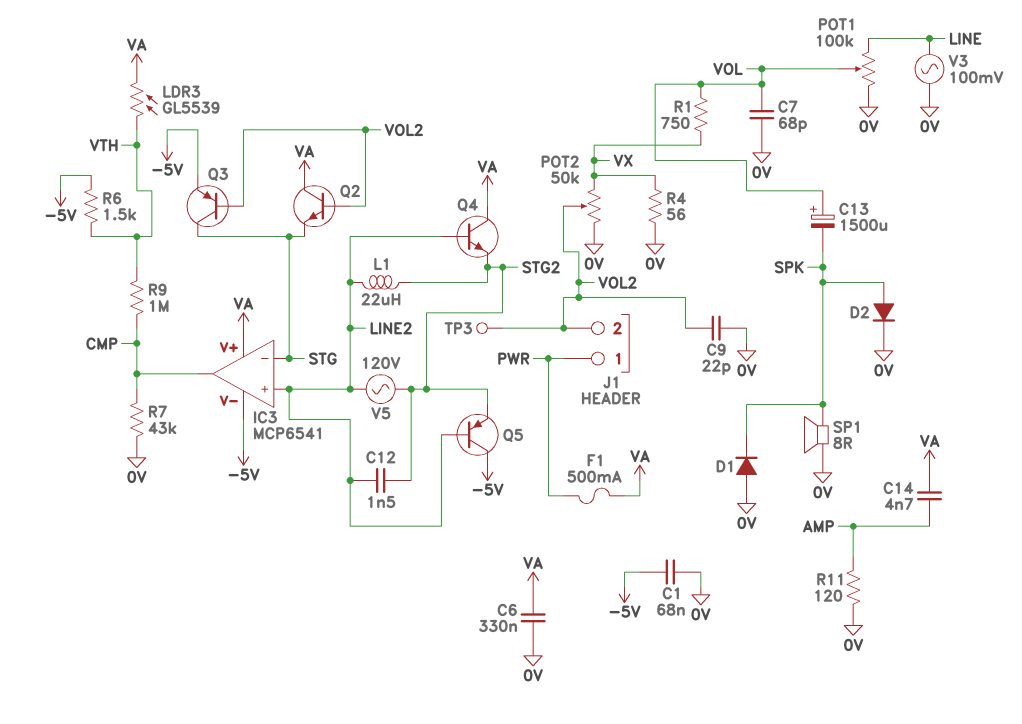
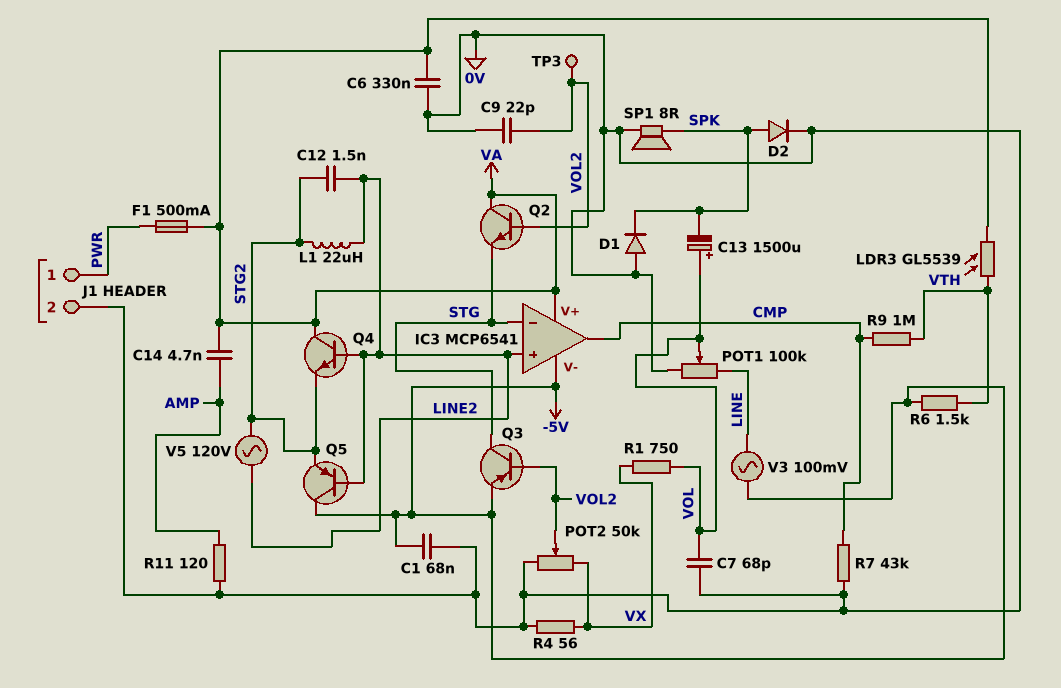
J1 pin 2: VOL2 -> 0V
V3: AC 100mV (0V, LINE) -> AC 100mV (-5V, LINE)

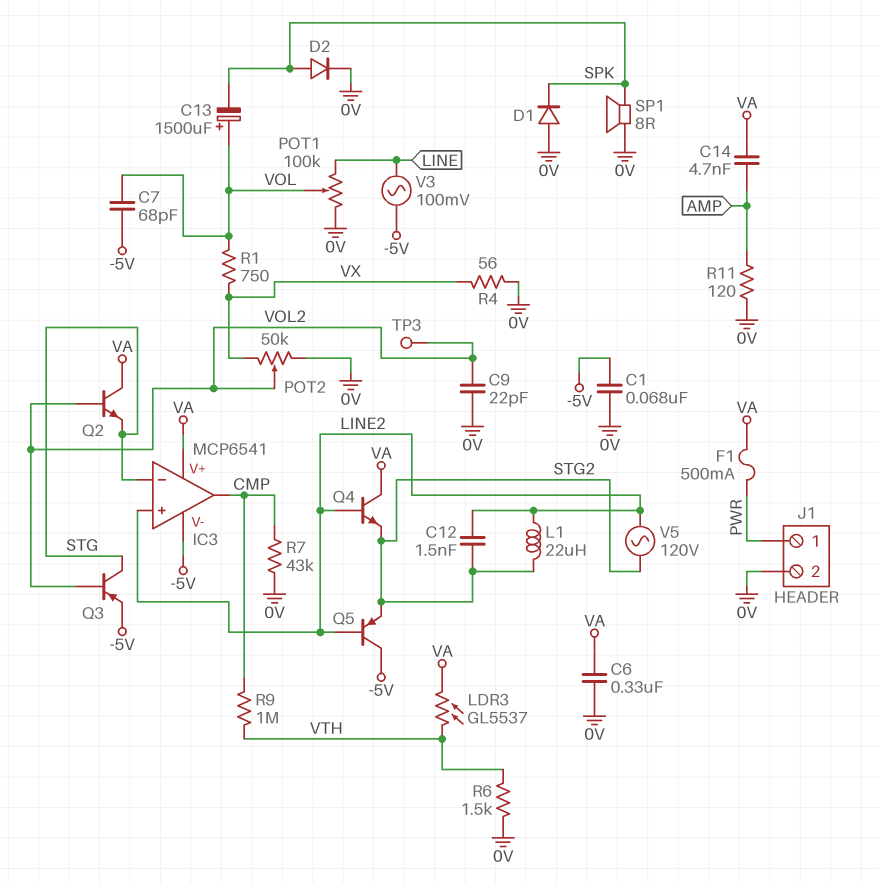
C7: 68pF (0V, VOL) -> 68pF (-5V, VOL)
LDR3: GL5539 (VA, VTH) -> GL5537 (VA, VTH)
R6: 1.5k (-5V, VTH) -> 1.5k (0V, VTH)

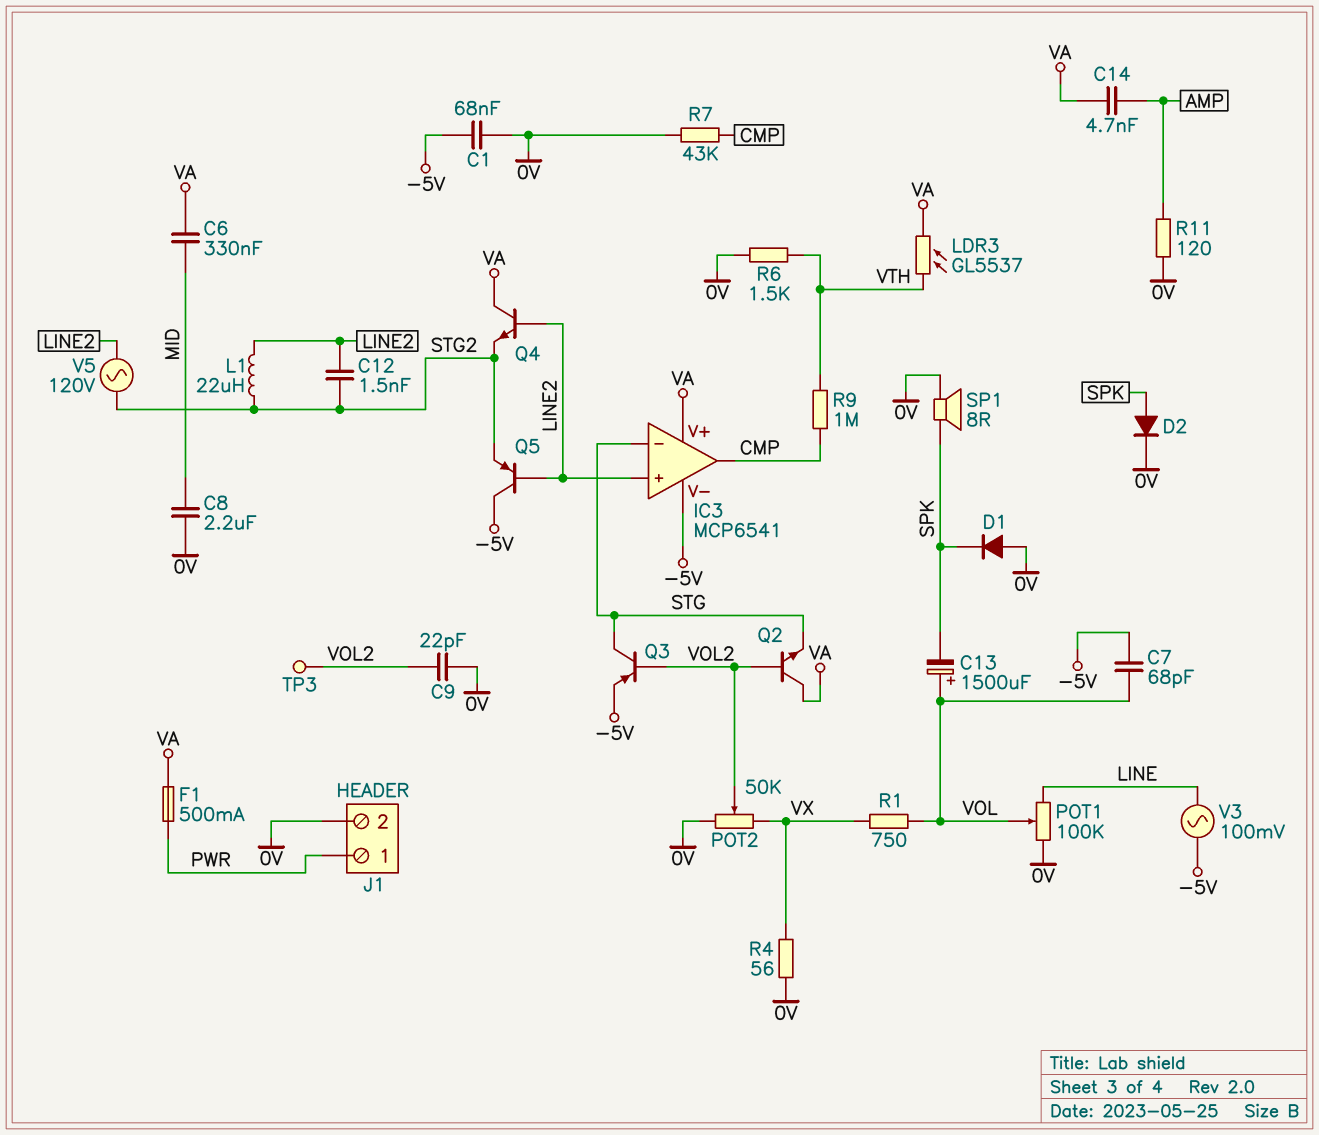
C6: 330nF (0V, VA) -> 330nF (MID, VA)
C8: none -> 2.2uF (0V, MID)

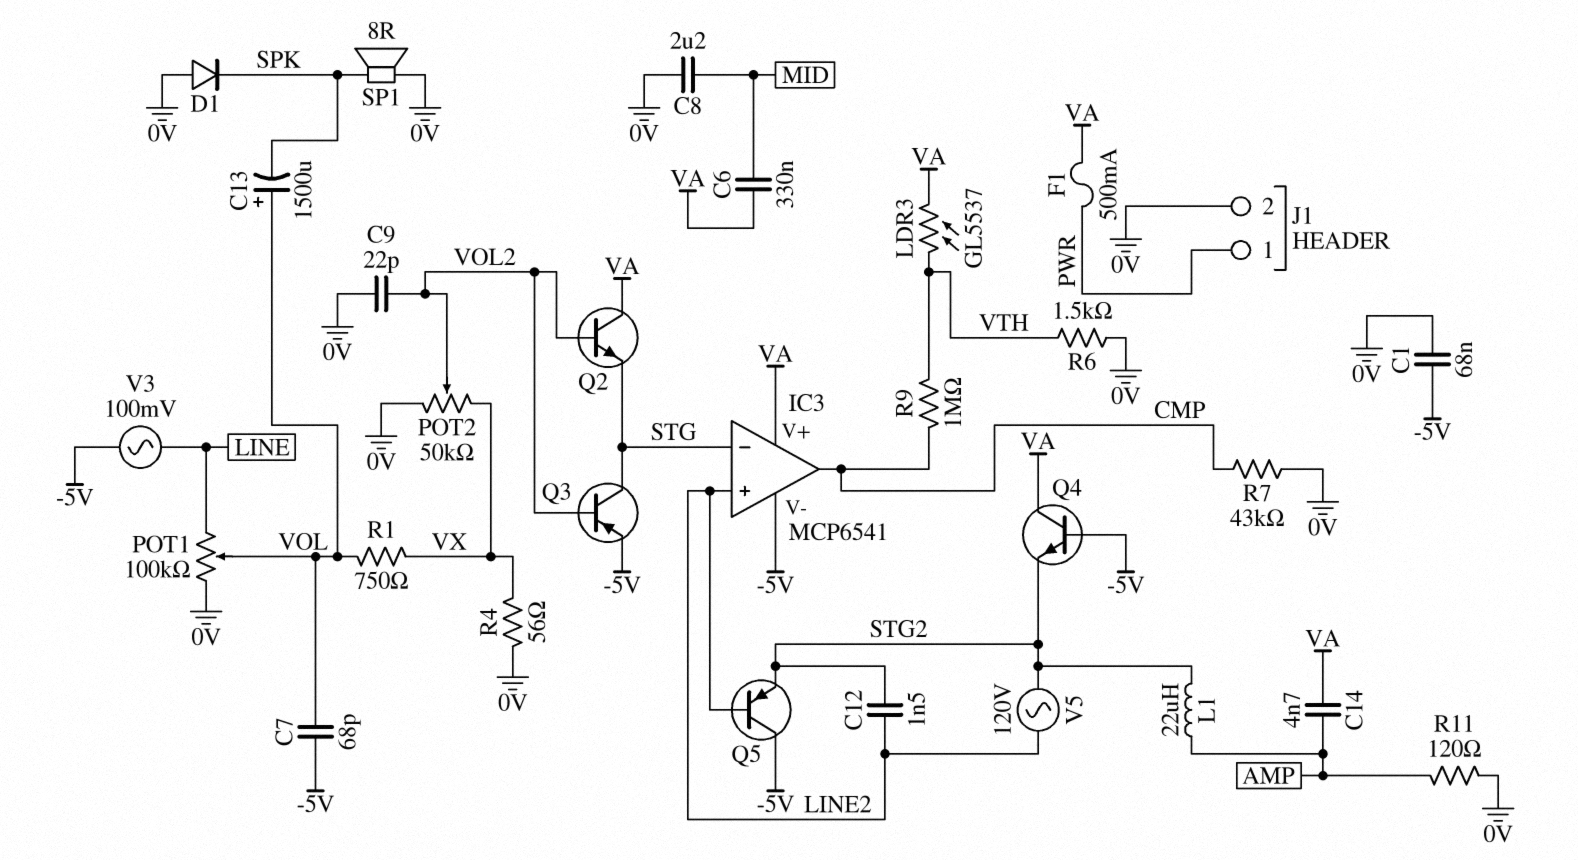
D2: diode (A SPK, K 0V) -> none
L1: 22uH (LINE2, STG2) -> 22uH (AMP, STG2)
Q4: NPN (B LINE2, C VA, E STG2) -> NPN (B -5V, C VA, E STG2)
TP3: test point (VOL2) -> none

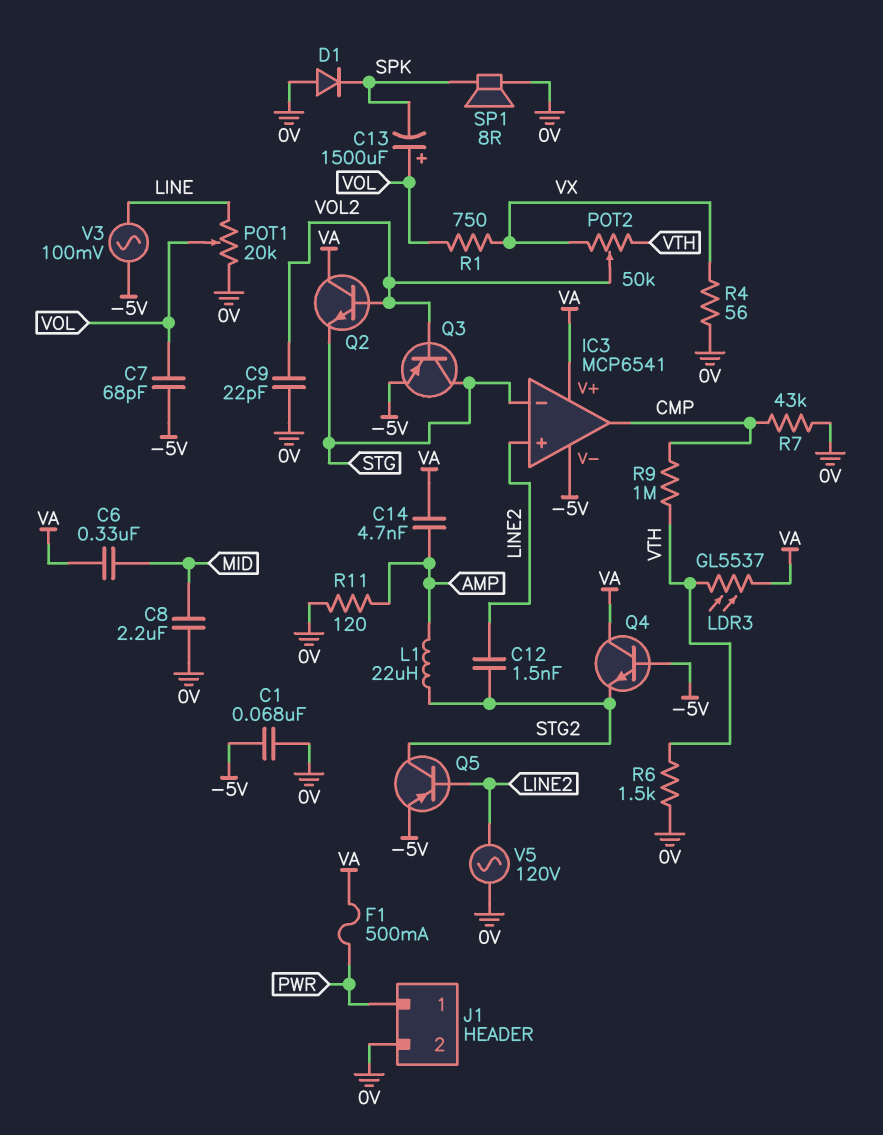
POT1: 100k (0V, LINE, wiper VOL) -> 20k (0V, LINE, wiper VOL)
POT2: 50k (0V, VX, wiper VOL2) -> 50k (VTH, VX, wiper VOL2)
Q5: PNP (B LINE2, C -5V, E STG2) -> PNP (B LINE2, C STG2, E -5V)
V5: AC 120V (LINE2, STG2) -> AC 120V (0V, LINE2)

